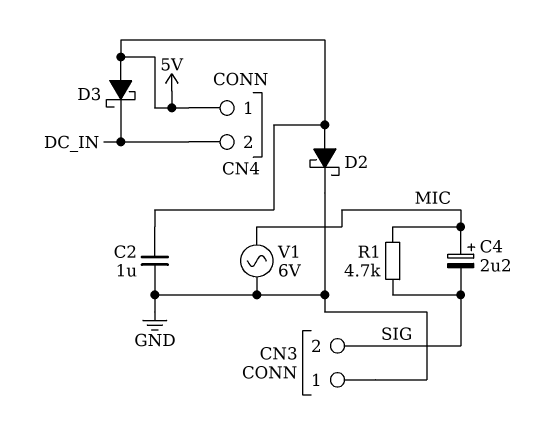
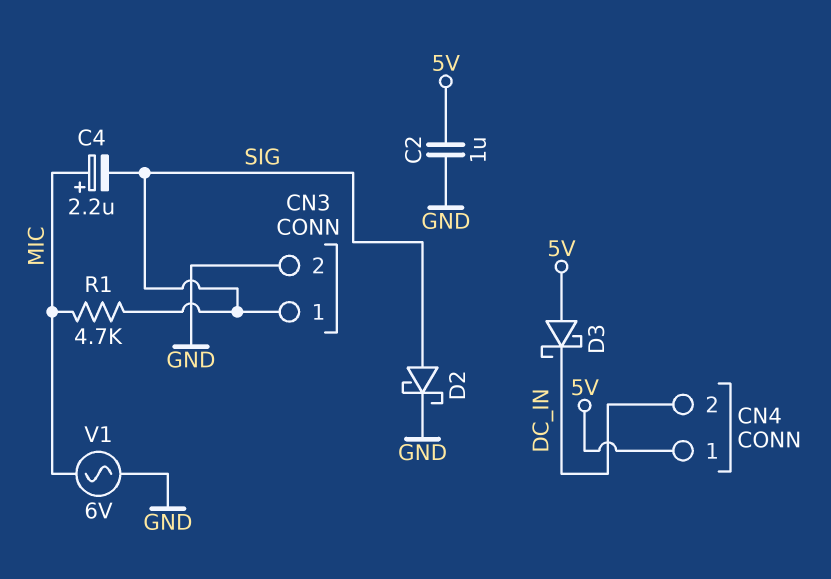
CN3 pin 1: GND -> SIG
CN3 pin 2: SIG -> GND
D2: schottky (A 5V, K GND) -> schottky (A SIG, K GND)

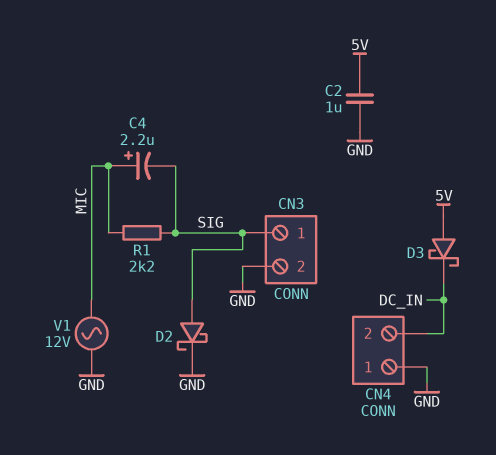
CN4 pin 1: 5V -> GND
R1: 4.7k (MIC, SIG) -> 2.2k (MIC, SIG)
V1: AC 6V (GND, MIC) -> AC 12V (GND, MIC)

